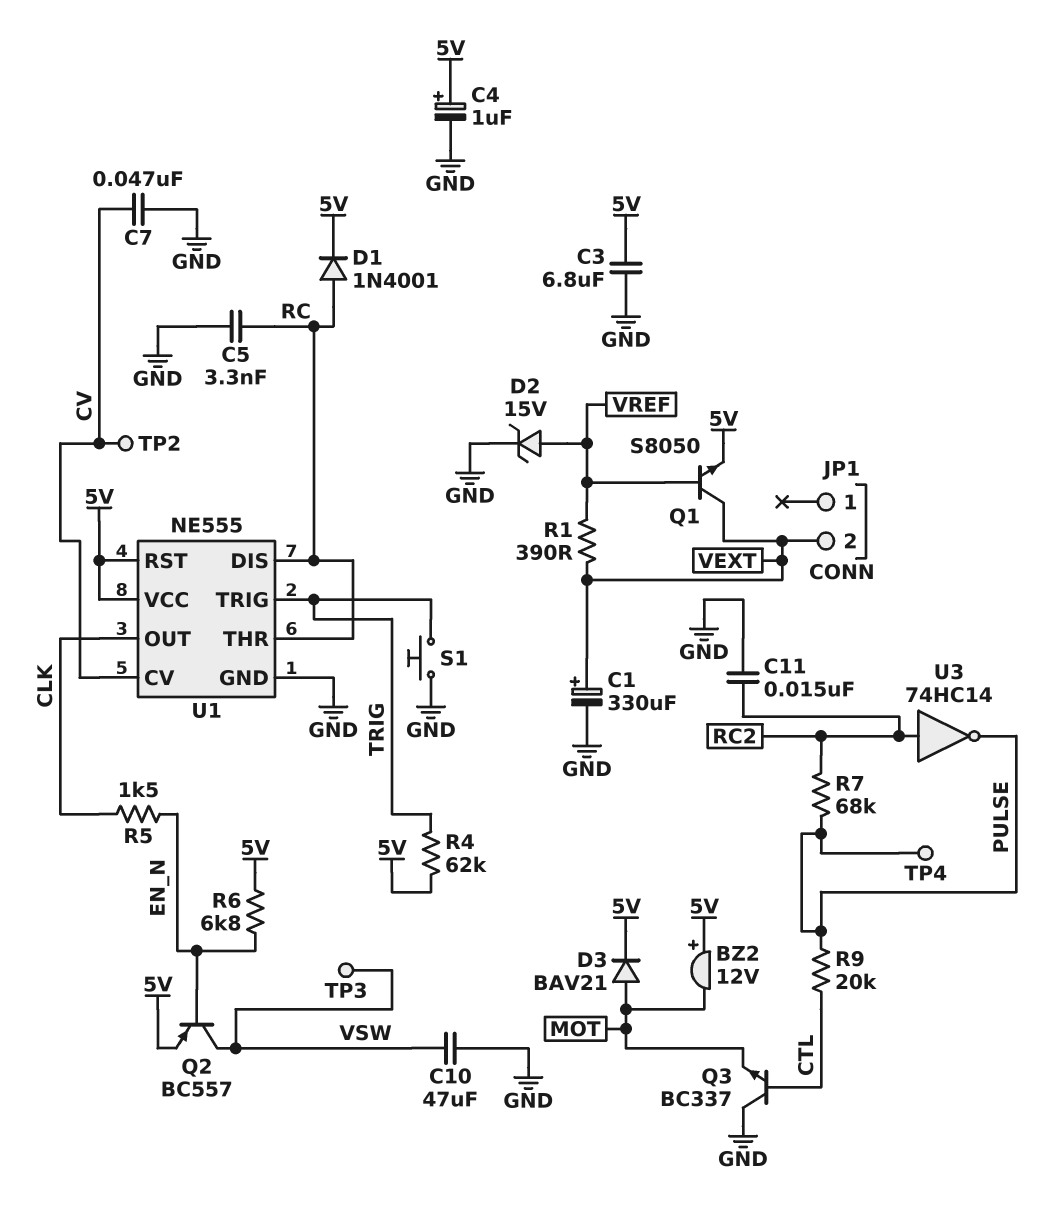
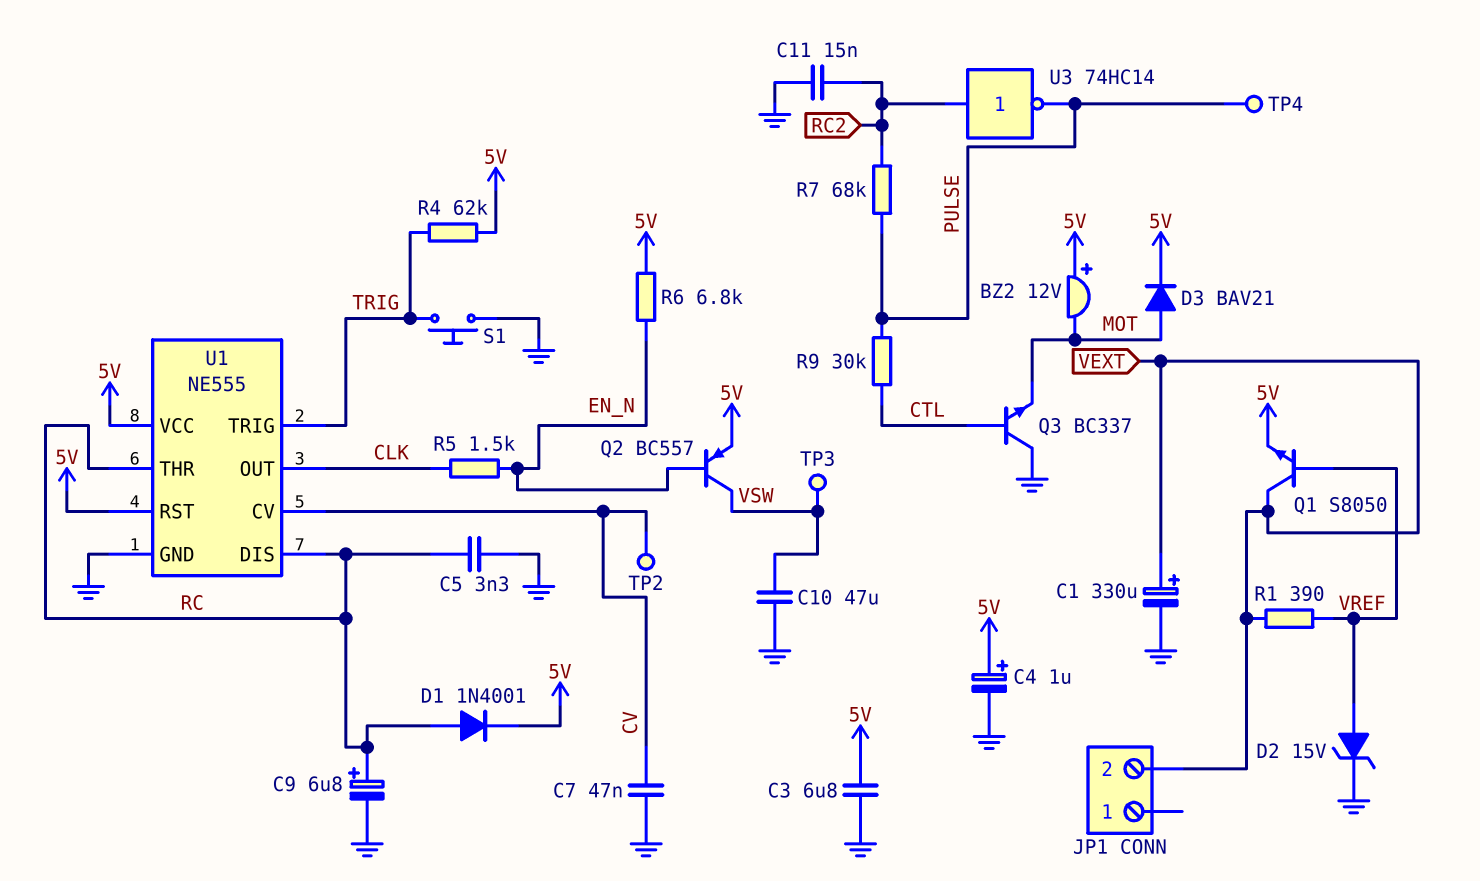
C9: none -> 6.8uF (plus RC, minus GND)
R9: 20k (CTL, PULSE) -> 30k (CTL, PULSE)

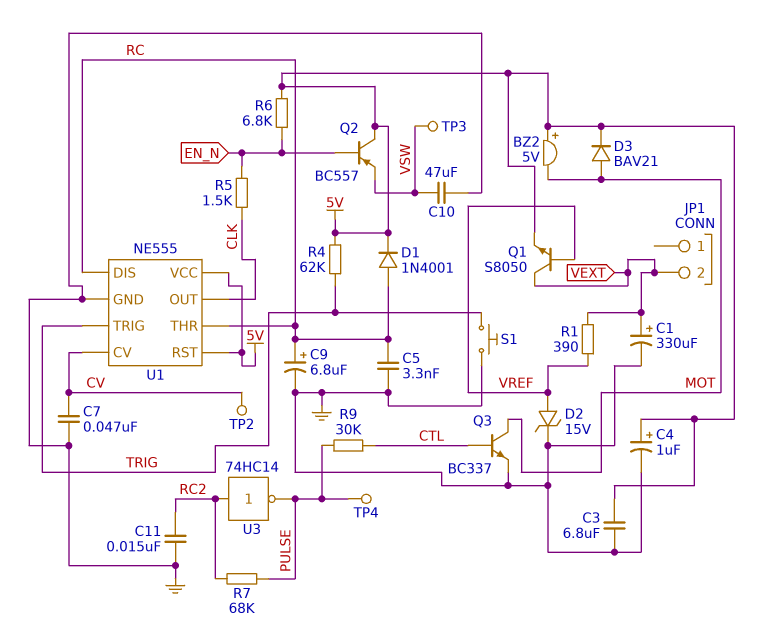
BZ2: buzzer 12V (plus 5V, minus MOT) -> buzzer 5V (plus 5V, minus MOT)
Q2: PNP BC557 (B EN_N, C VSW, E 5V) -> PNP BC557 (B EN_N, C 5V, E VSW)
Q3: NPN BC337 (B CTL, C GND, E MOT) -> NPN BC337 (B CTL, C MOT, E GND)

